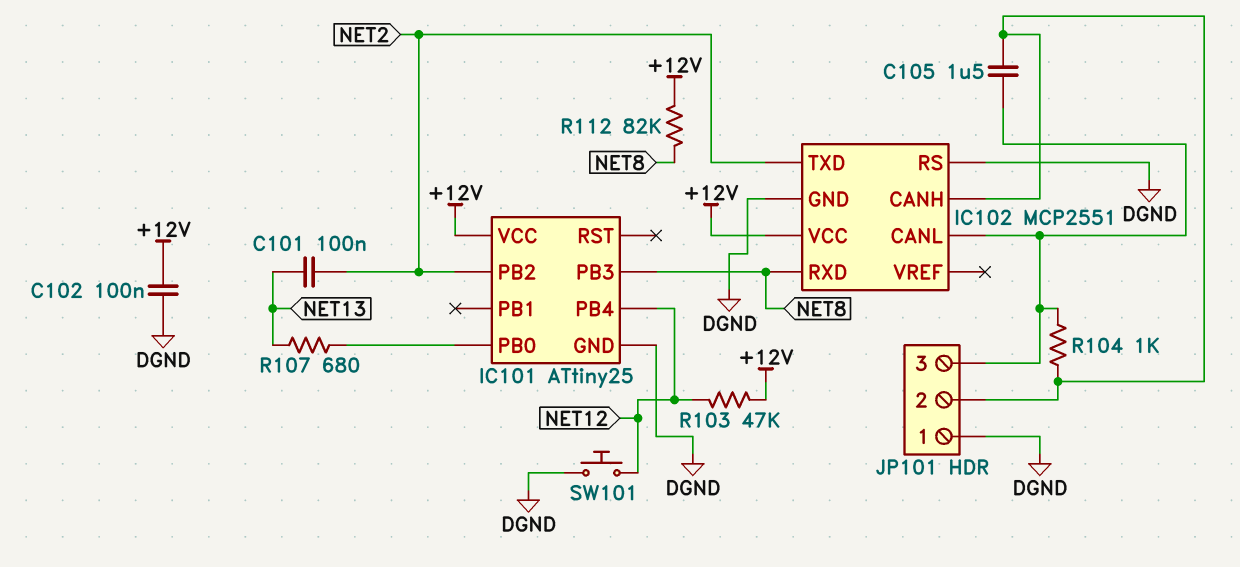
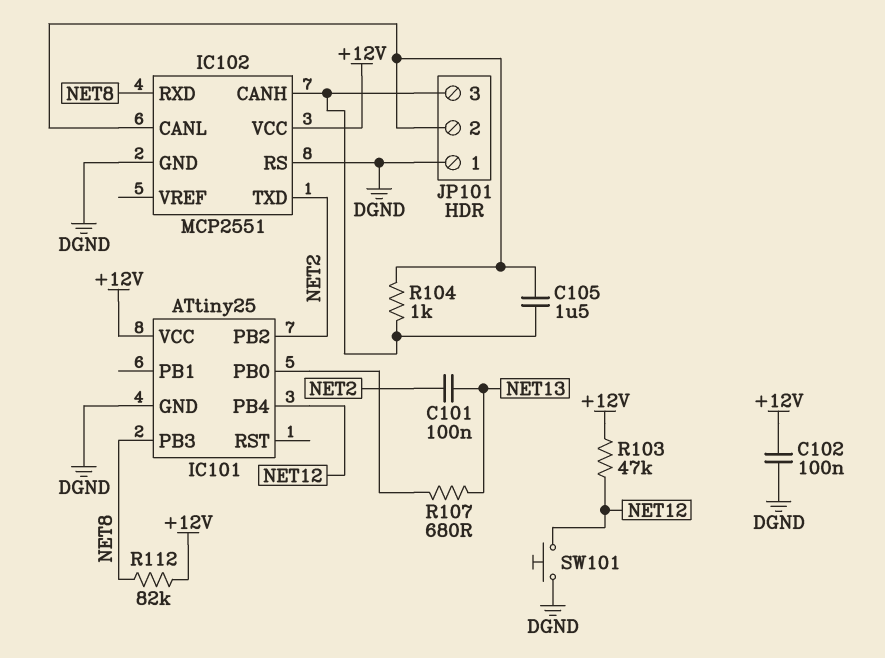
JP101 pin 2: IC102/CANH -> IC102/CANL
JP101 pin 3: IC102/CANL -> IC102/CANH

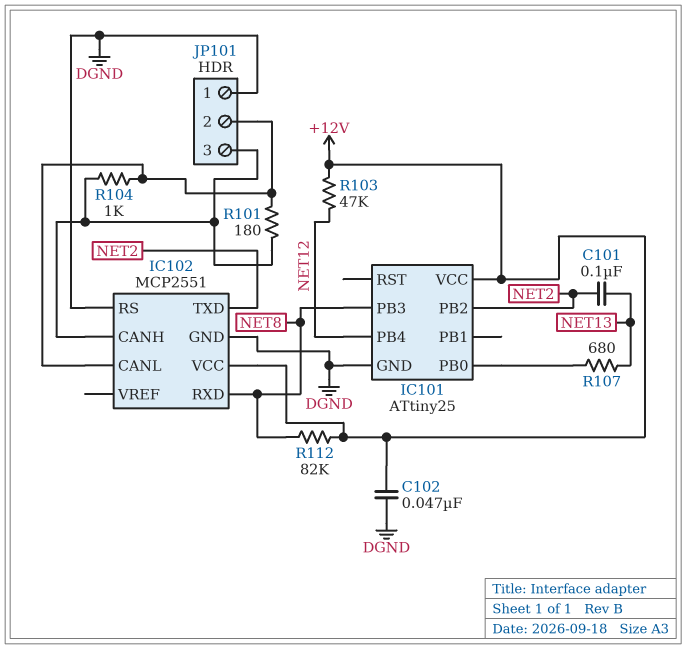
C102: 100nF (+12V, DGND) -> 47nF (+12V, DGND)
C105: 1.5uF (IC102/CANH, IC102/CANL) -> none
R101: none -> 180 (IC102/CANH, IC102/CANL)
SW101: button (DGND, NET12) -> none

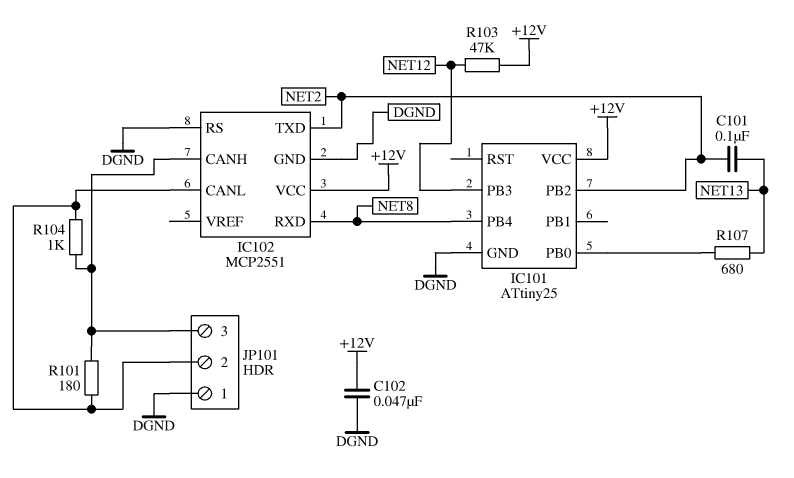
IC101 pin PB3: NET8 -> NET12
IC101 pin PB4: NET12 -> NET8
R112: 82k (+12V, NET8) -> none

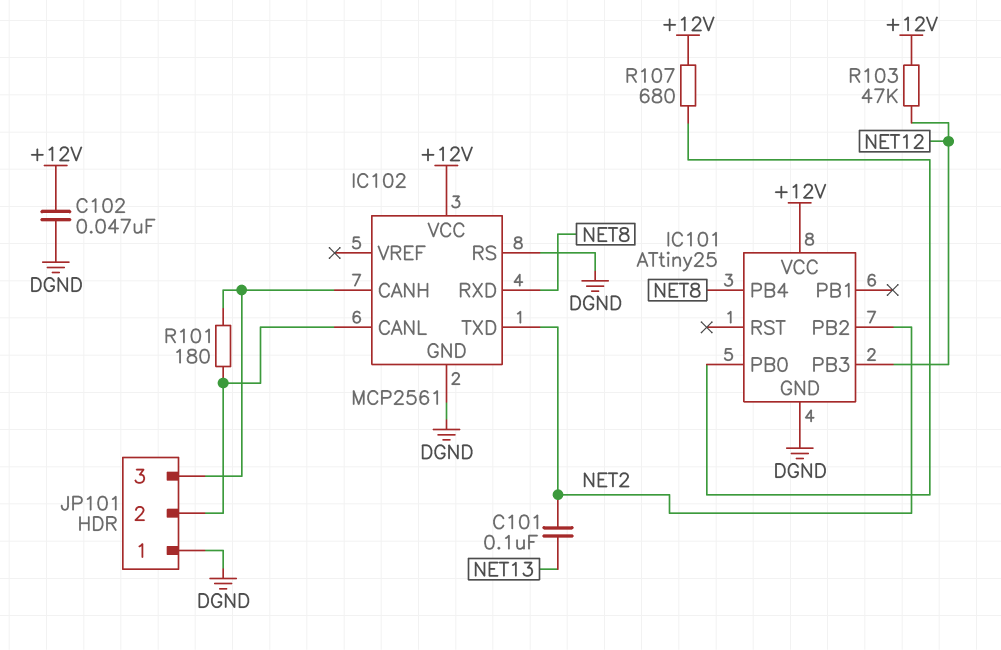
IC102: MCP2551 -> MCP2561
R104: 1k (IC102/CANH, IC102/CANL) -> none
R107: 680 (IC101/PB0, NET13) -> 680 (+12V, IC101/PB0)

